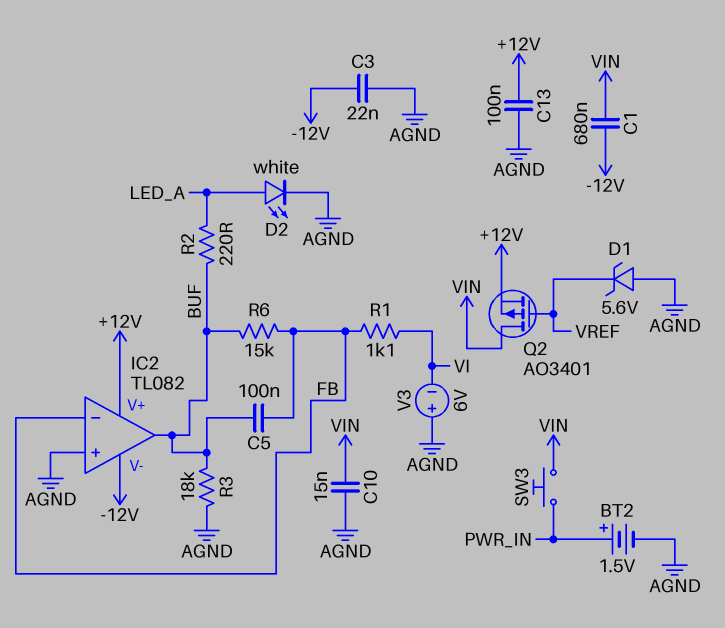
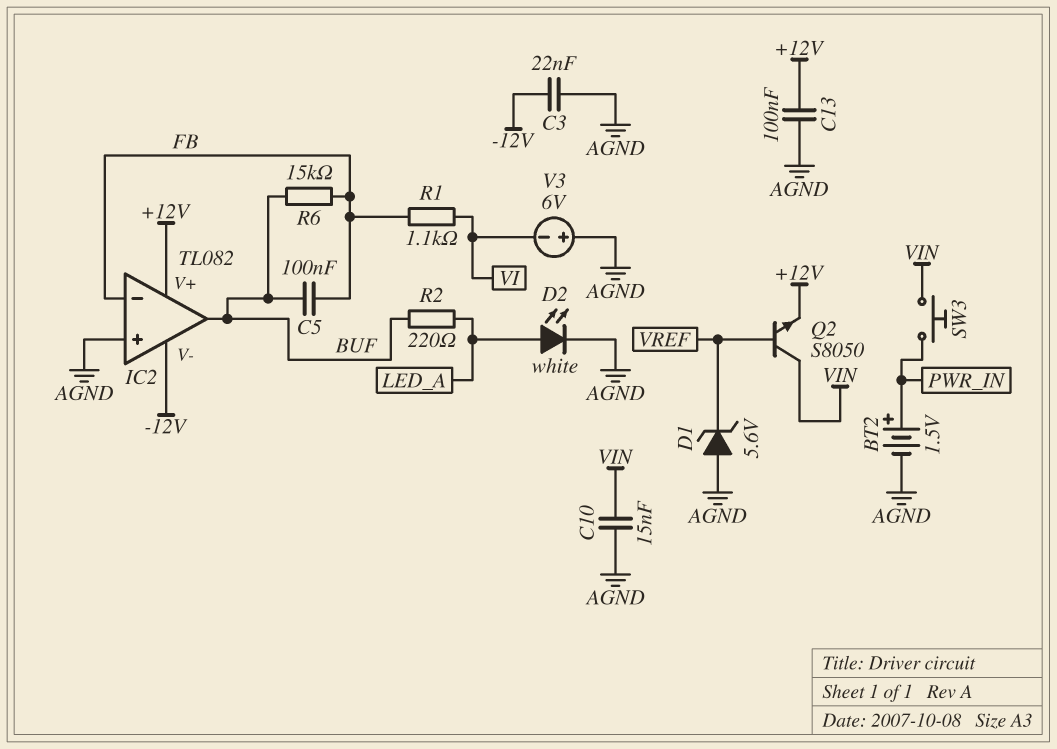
C1: 680nF (-12V, VIN) -> none
Q2: PMOS AO3401 (G VREF, D VIN, S +12V) -> NPN S8050 (B VREF, C VIN, E +12V)
R3: 18k (AGND, BUF) -> none

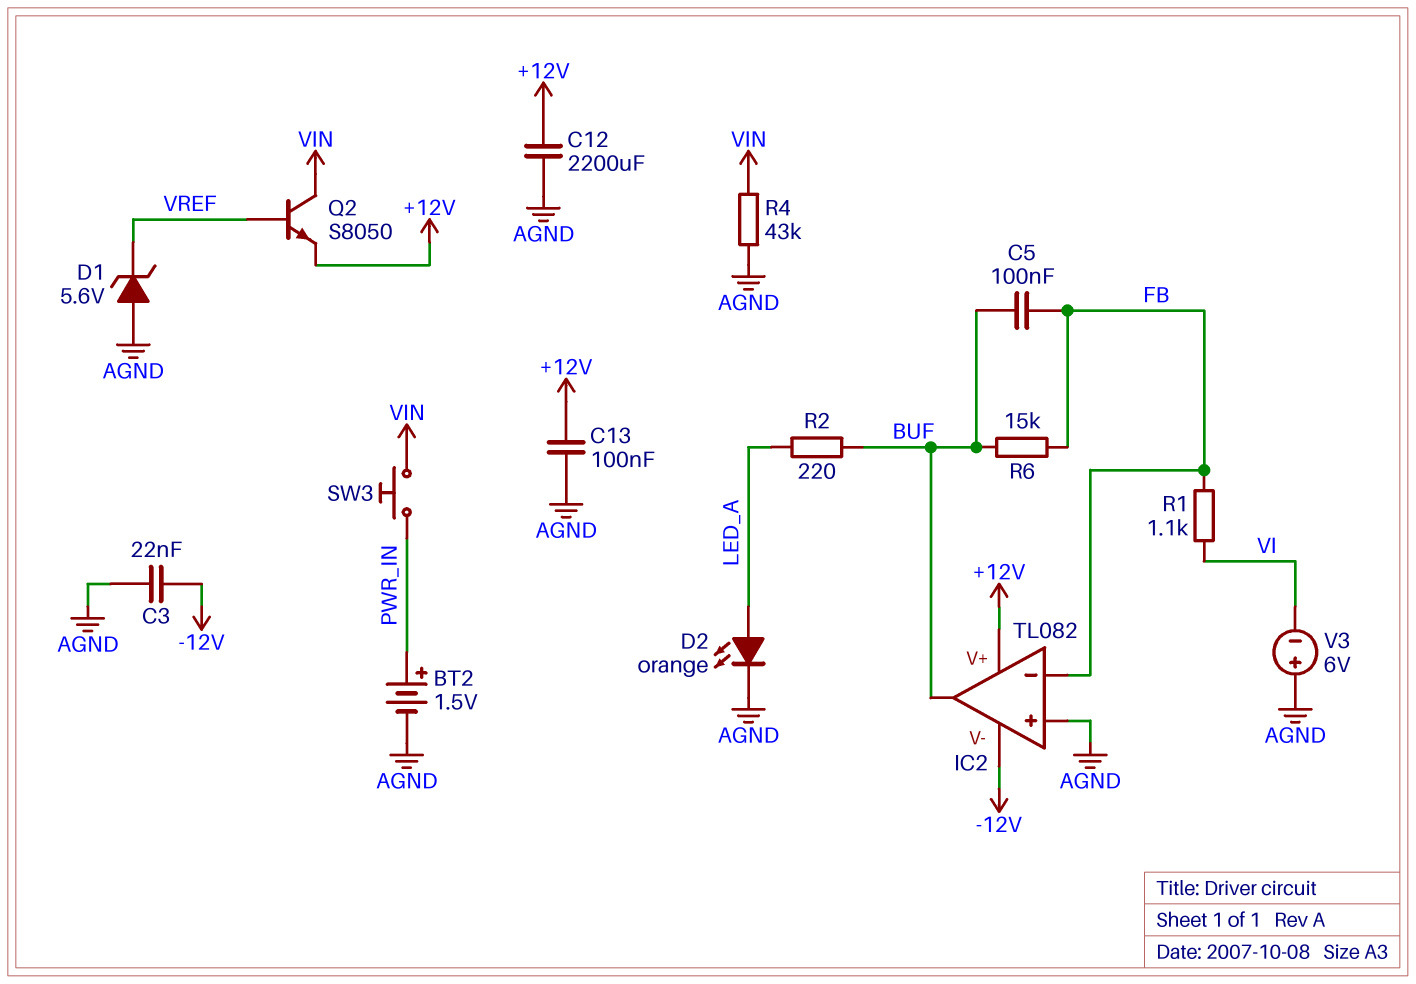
C10: 15nF (AGND, VIN) -> none
C12: none -> 2200uF (+12V, AGND)
D2: LED white (A LED_A, K AGND) -> LED orange (A LED_A, K AGND)
R4: none -> 43k (AGND, VIN)

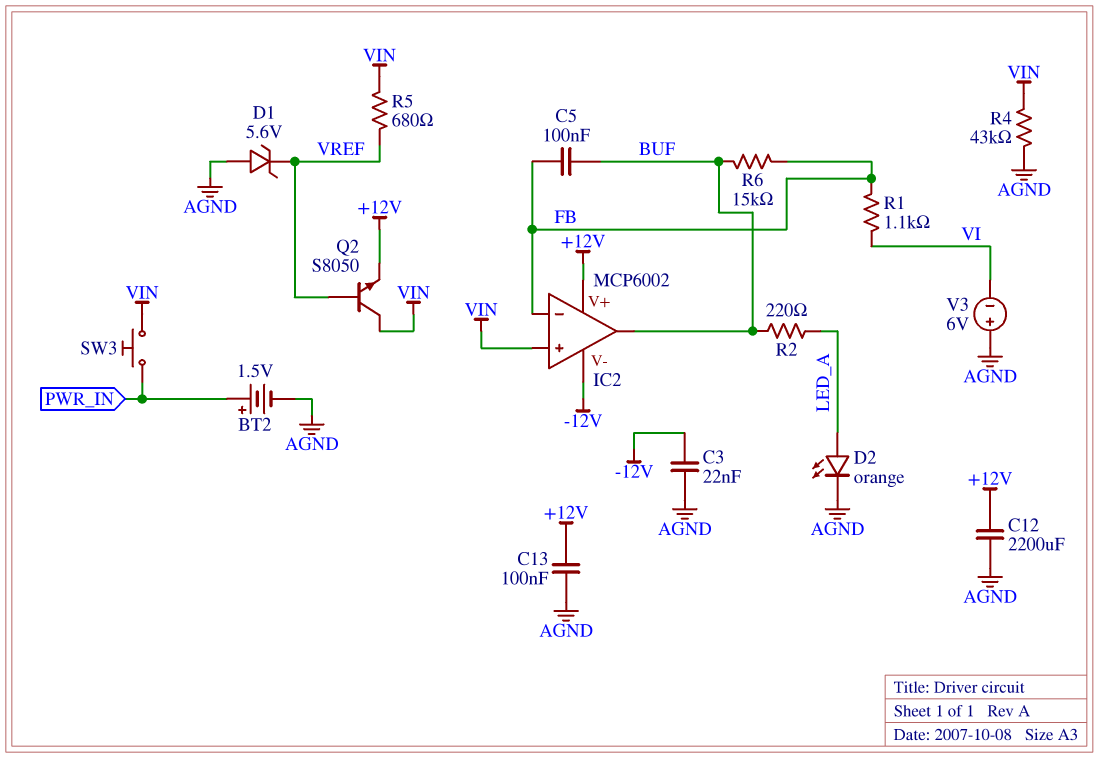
IC2: TL082 -> MCP6002
IC2 pin in+: AGND -> VIN
R5: none -> 680 (VIN, VREF)

